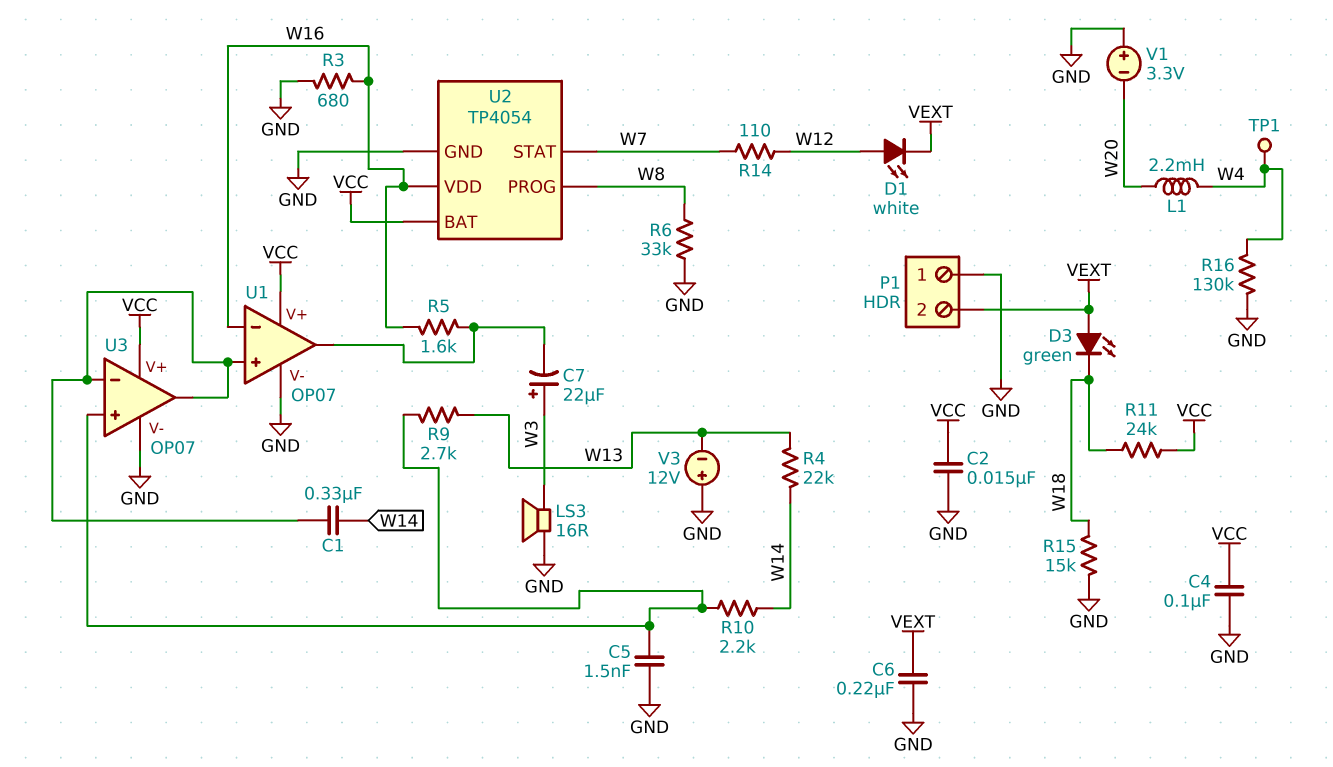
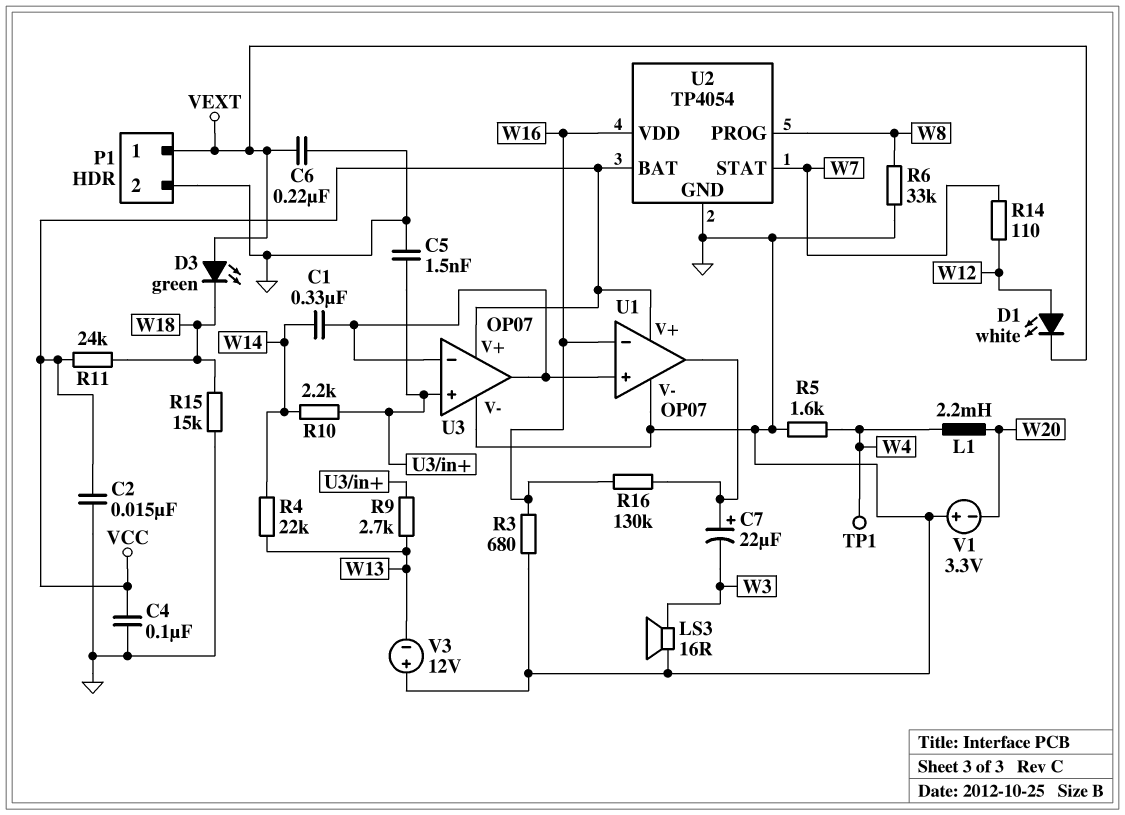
C7: 22uF (plus W3, minus U1/out) -> 22uF (plus U1/out, minus W3)
P1 pin 1: GND -> VEXT
P1 pin 2: VEXT -> GND
R5: 1.6k (U1/out, W16) -> 1.6k (GND, W4)
R16: 130k (GND, W4) -> 130k (U1/out, W16)

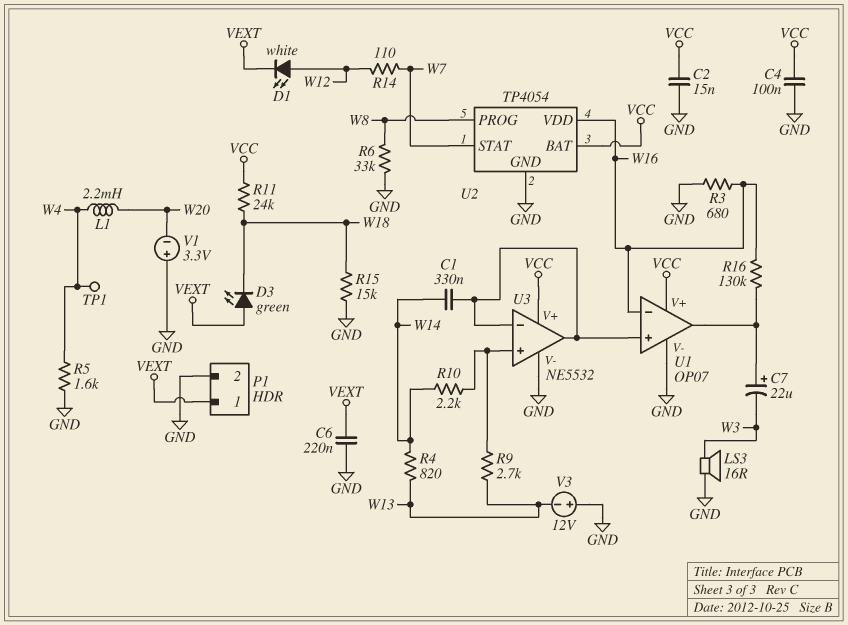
C5: 1.5nF (GND, U3/in+) -> none
R4: 22k (W13, W14) -> 820 (W13, W14)
U3: OP07 -> NE5532

